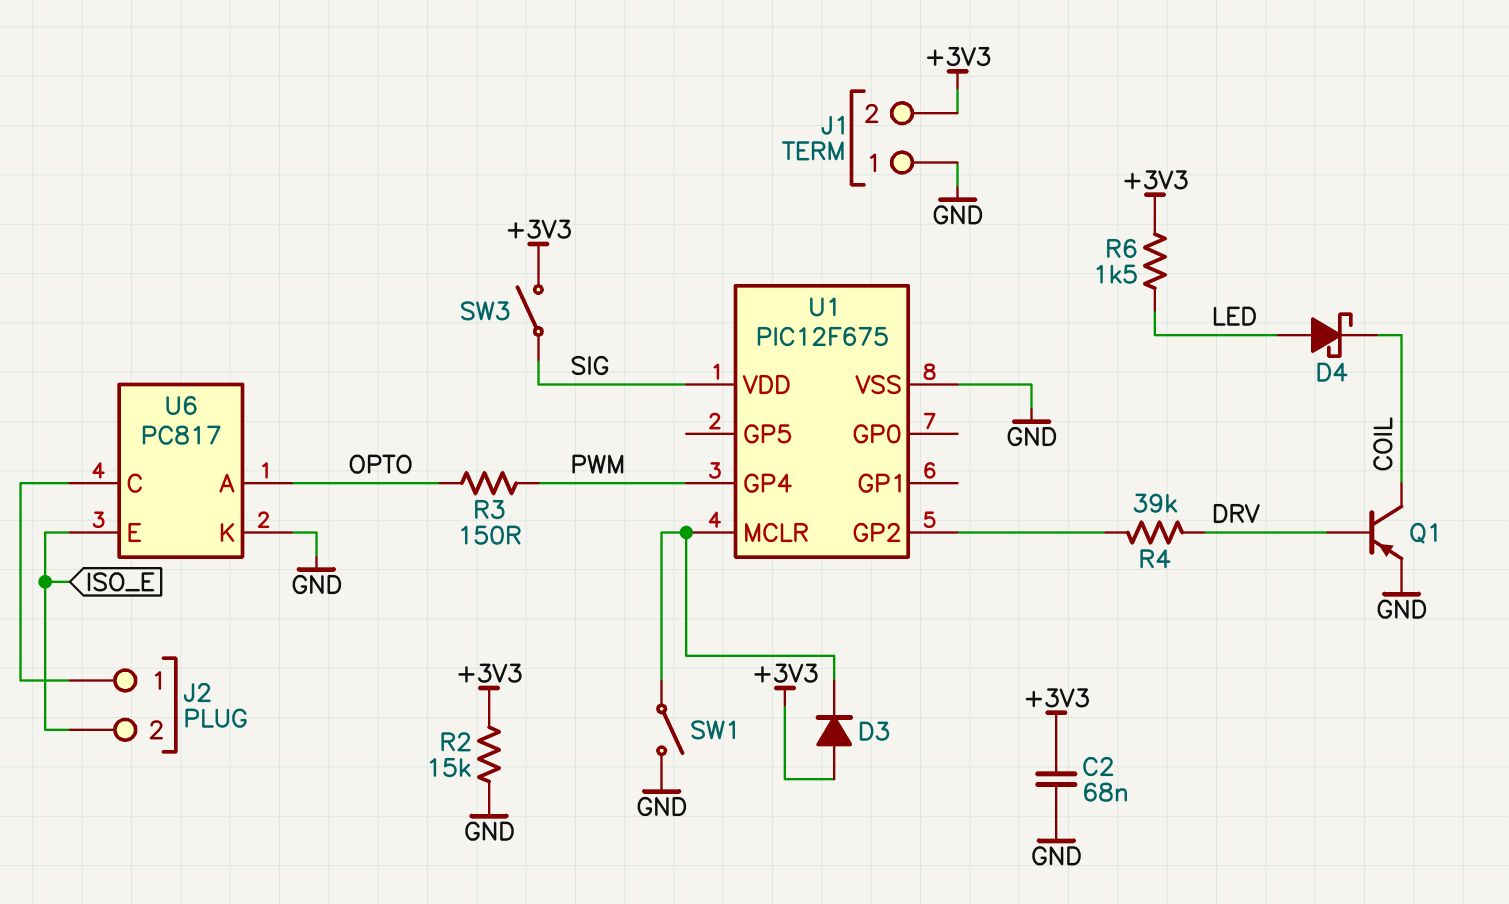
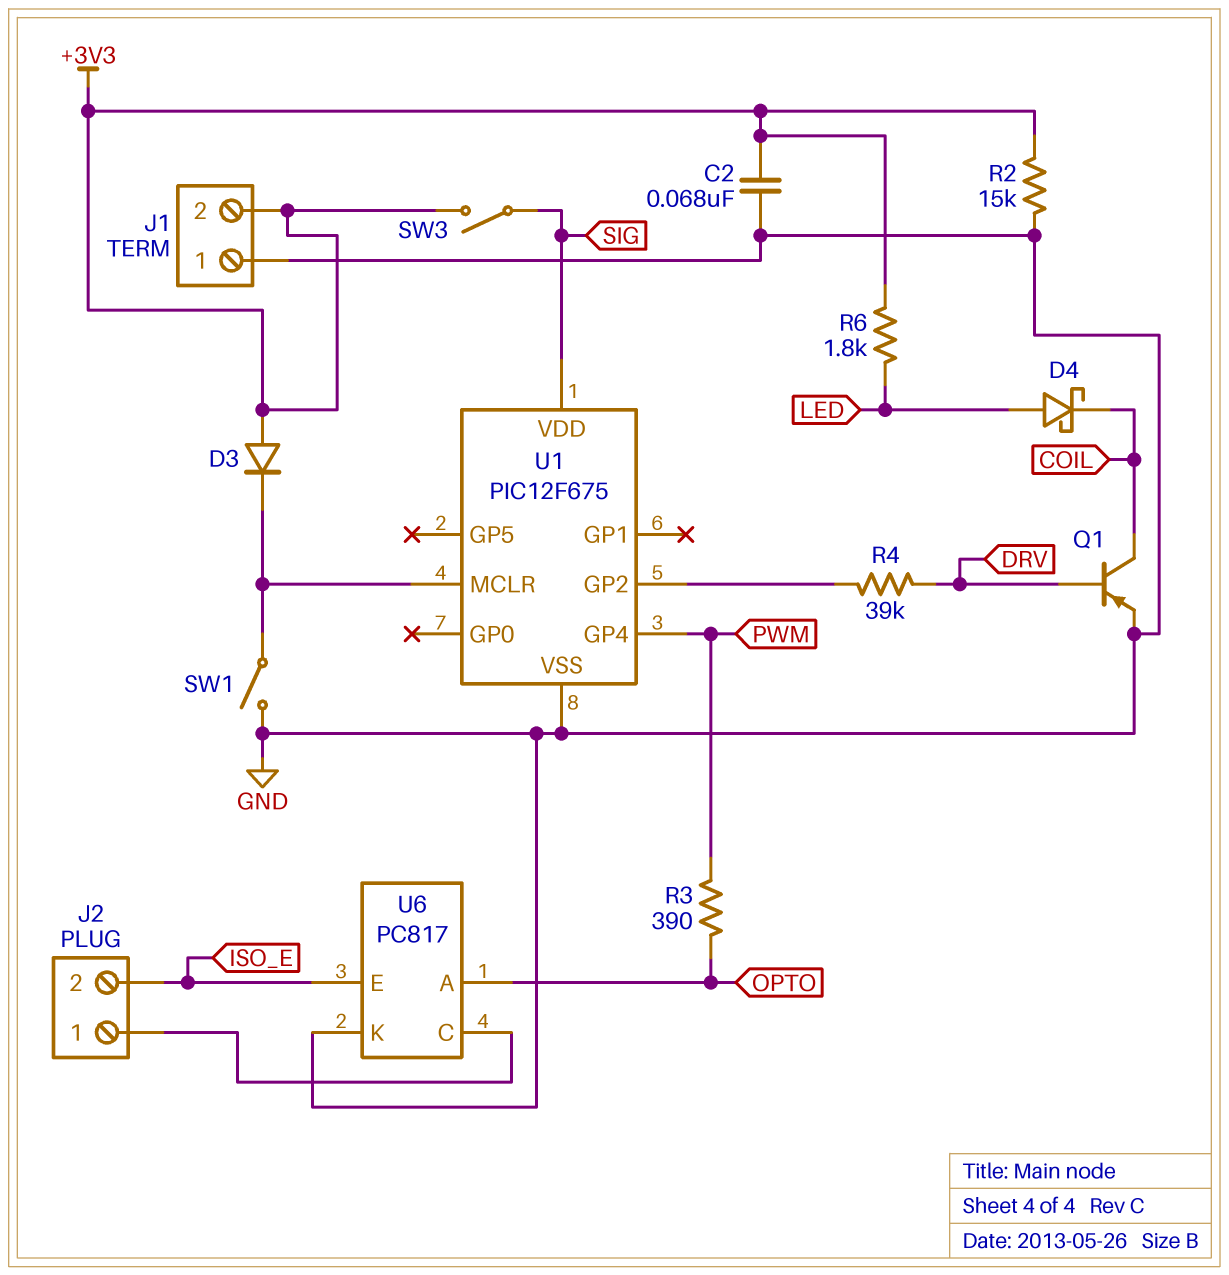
R3: 150 (OPTO, PWM) -> 390 (OPTO, PWM)
R6: 1.5k (+3V3, LED) -> 1.8k (+3V3, LED)

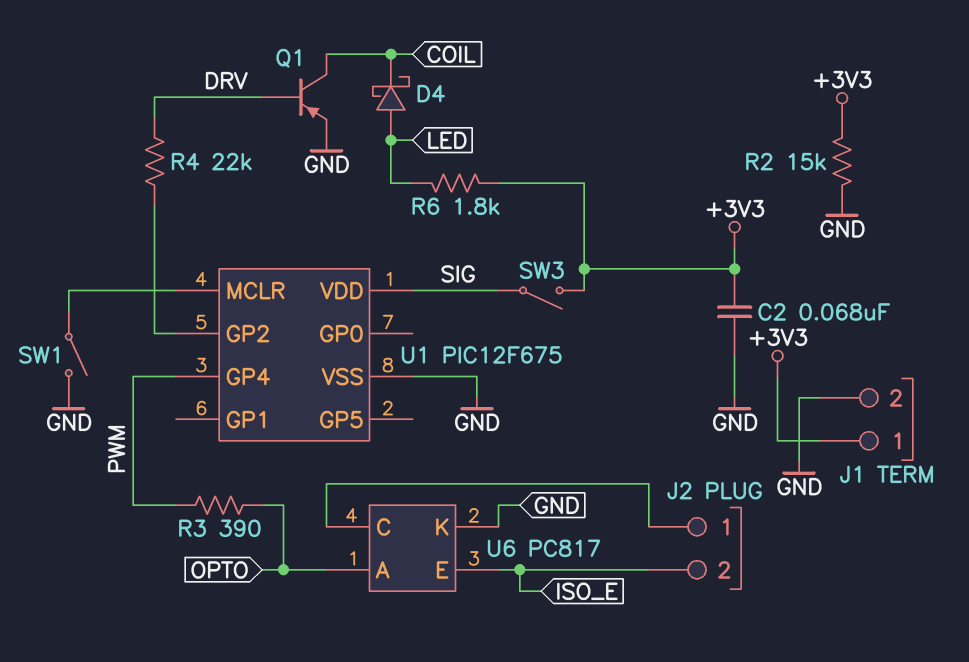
D3: diode (A +3V3, K U1/MCLR) -> none
J1 pin 1: GND -> +3V3
J1 pin 2: +3V3 -> GND
R4: 39k (DRV, U1/GP2) -> 22k (DRV, U1/GP2)

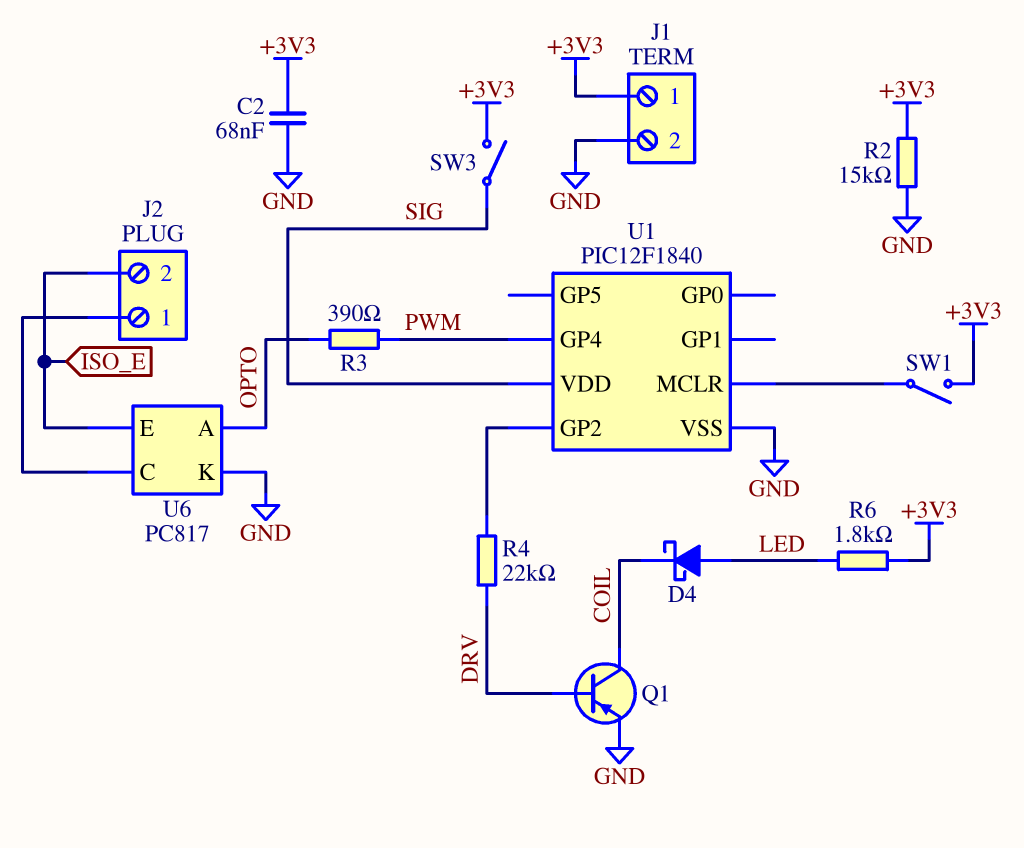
SW1: switch (GND, U1/MCLR) -> switch (+3V3, U1/MCLR)
U1: PIC12F675 -> PIC12F1840

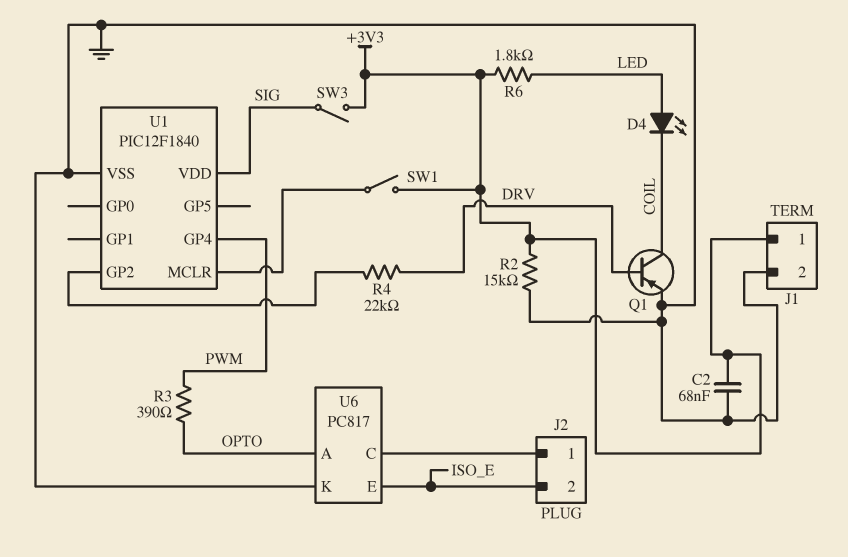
D4: schottky (A LED, K COIL) -> LED (A LED, K COIL)

